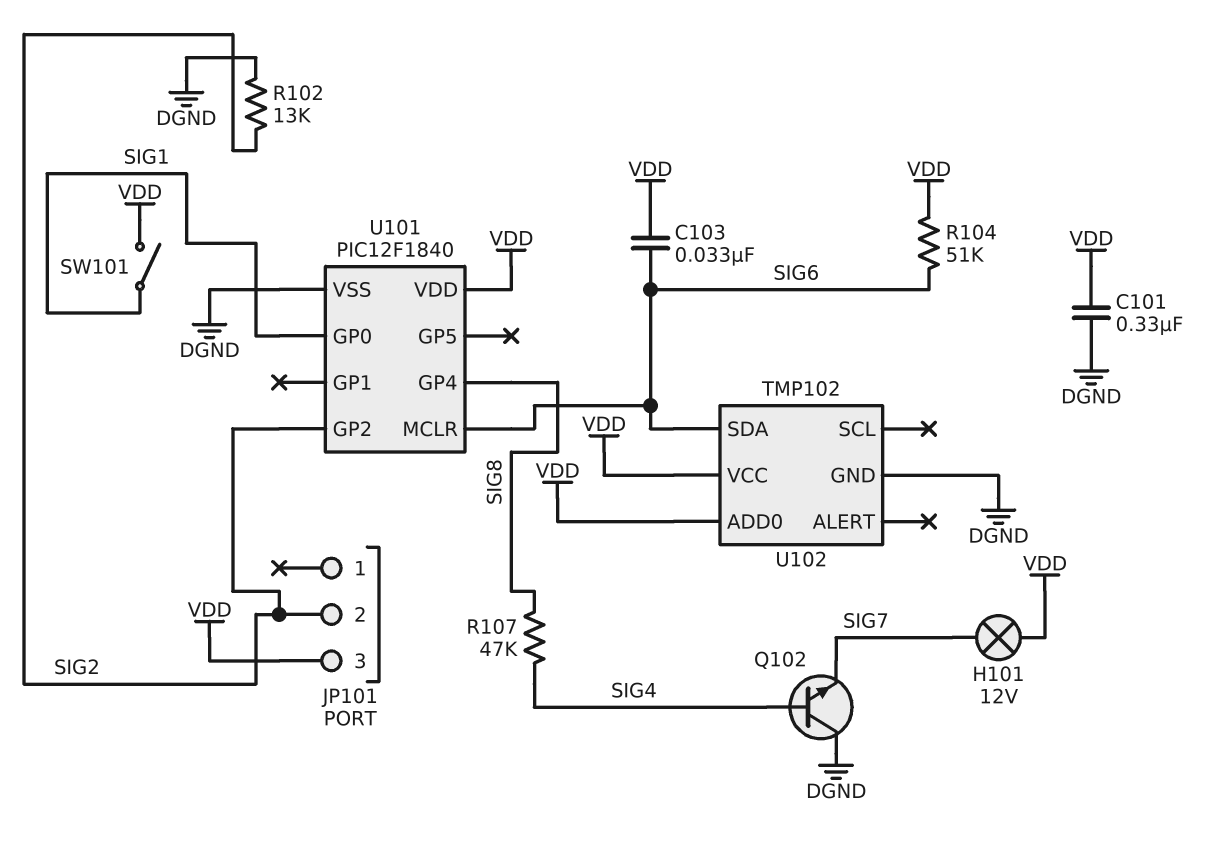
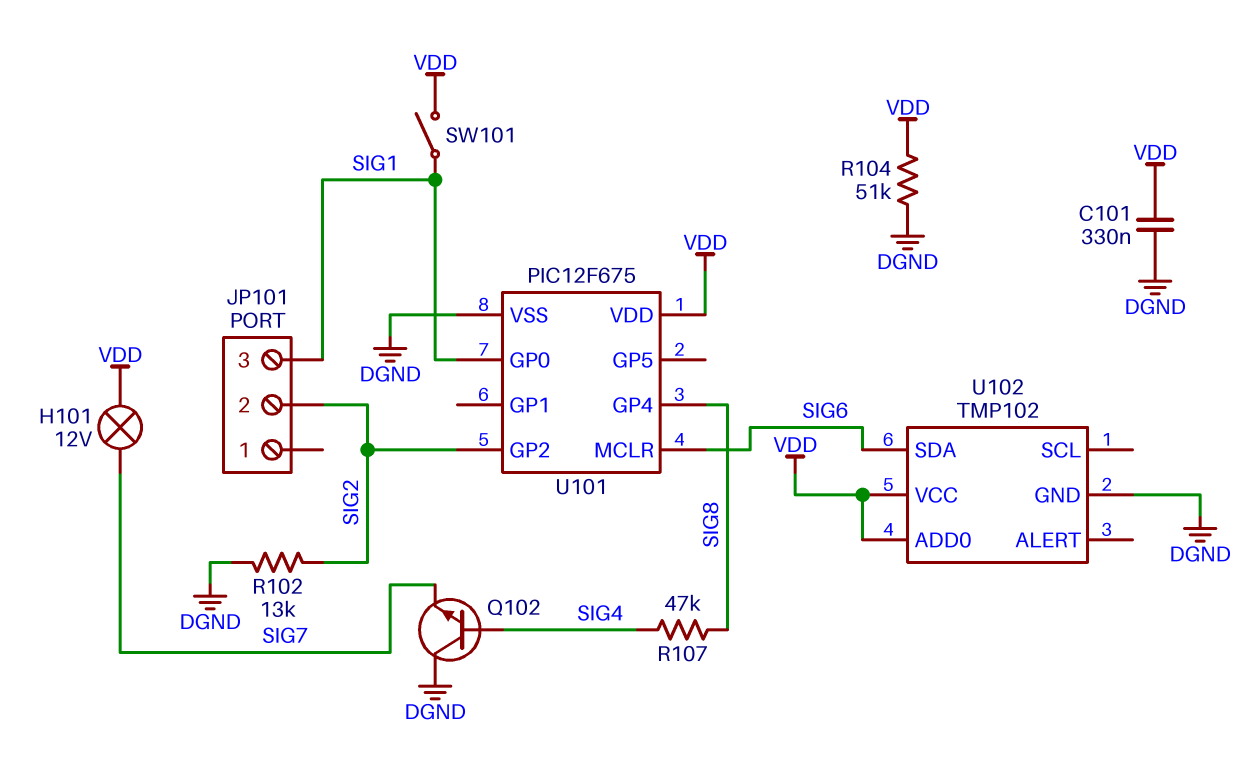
C103: 33nF (SIG6, VDD) -> none
JP101 pin 3: VDD -> SIG1
R104: 51k (SIG6, VDD) -> 51k (DGND, VDD)
U101: PIC12F1840 -> PIC12F675

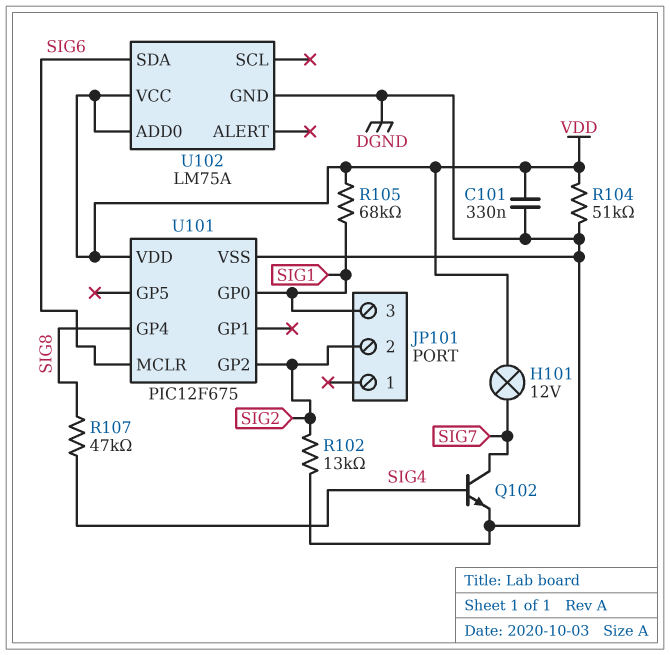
Q102: NPN (B SIG4, C DGND, E SIG7) -> NPN (B SIG4, C SIG7, E DGND)
R105: none -> 68k (SIG1, VDD)
SW101: switch (SIG1, VDD) -> none
U102: TMP102 -> LM75A

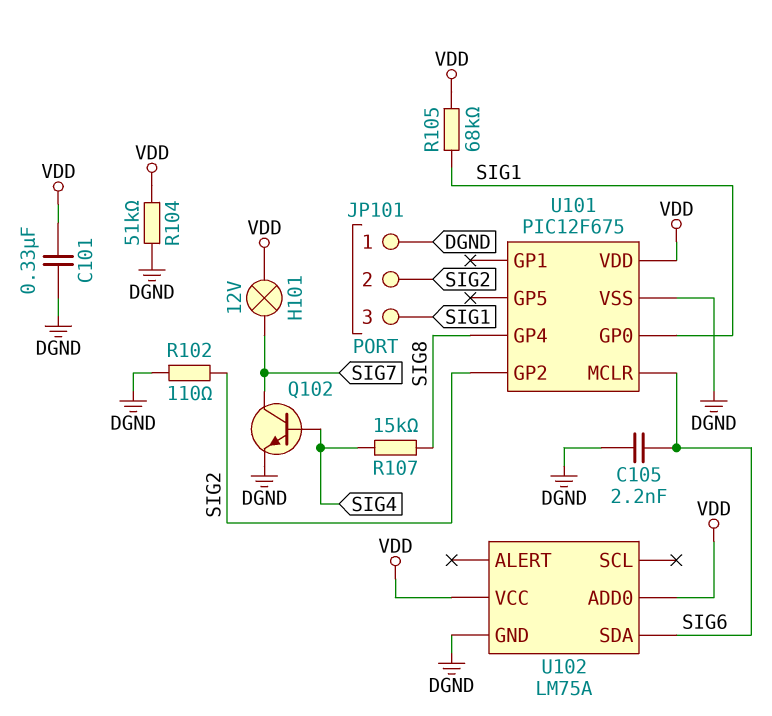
C105: none -> 2.2nF (DGND, SIG6)
JP101 pin 1: none -> DGND
R102: 13k (DGND, SIG2) -> 110 (DGND, SIG2)
R107: 47k (SIG4, SIG8) -> 15k (SIG4, SIG8)

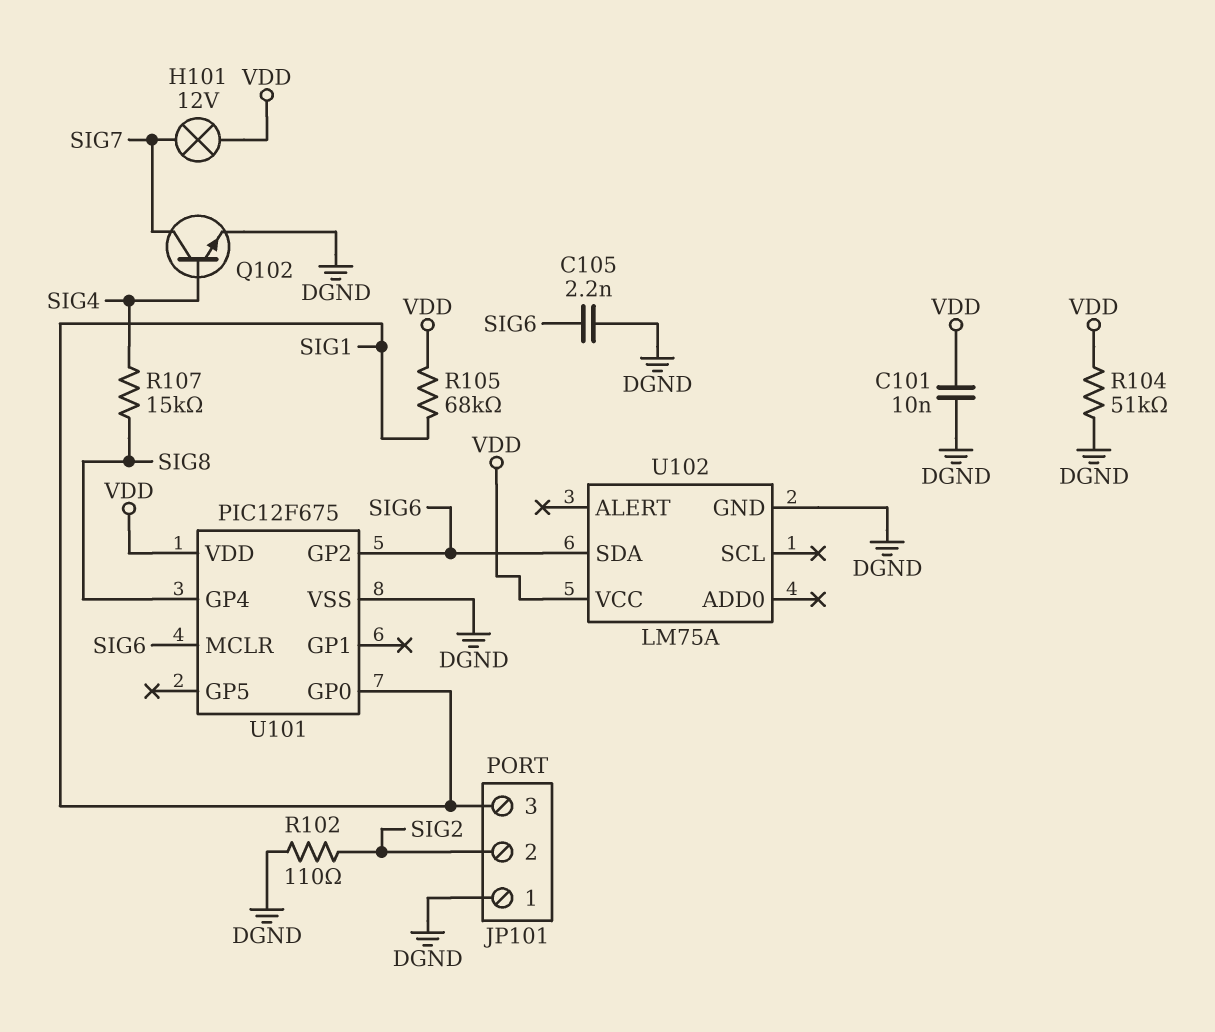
C101: 330nF (DGND, VDD) -> 10nF (DGND, VDD)
U101 pin GP2: SIG2 -> SIG6
U102 pin ADD0: VDD -> none

